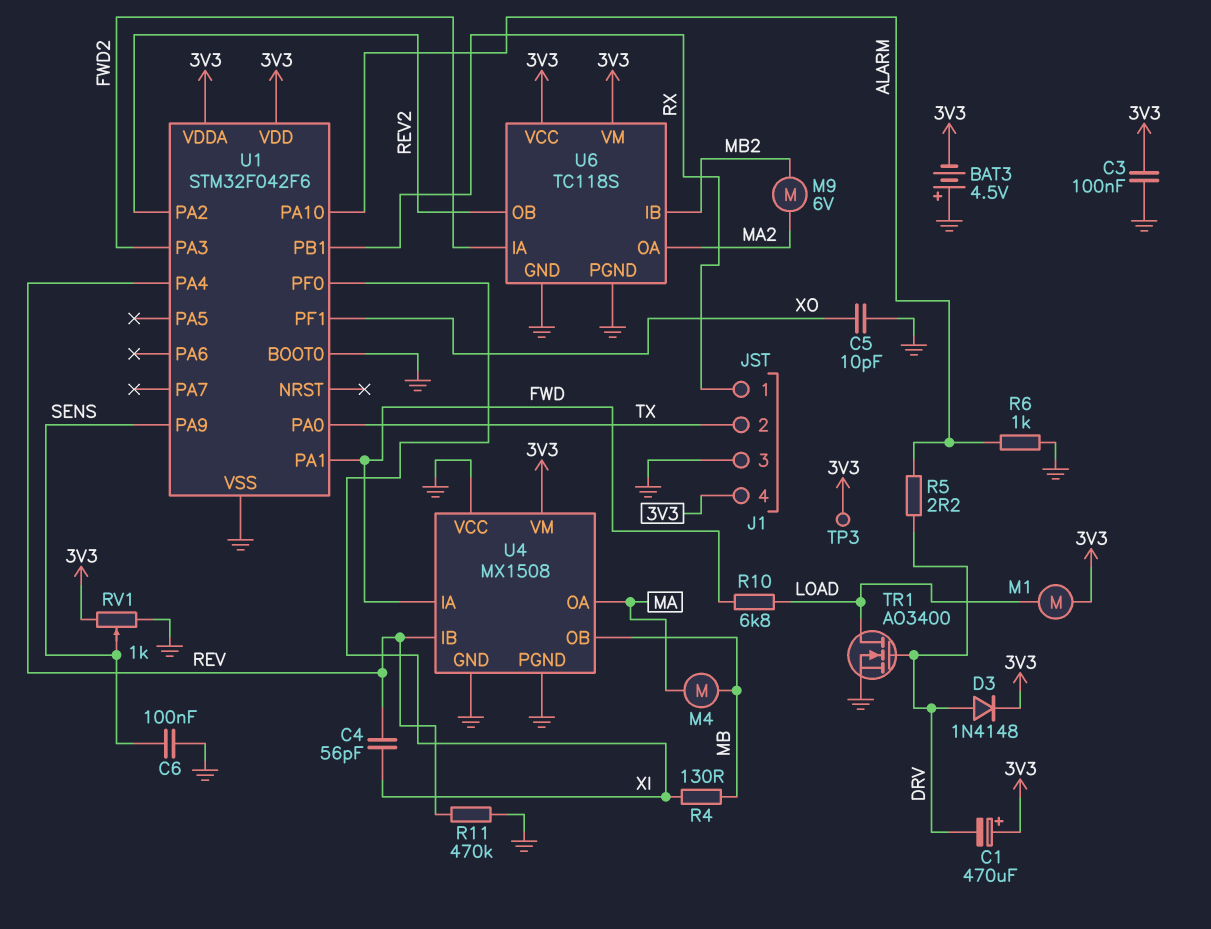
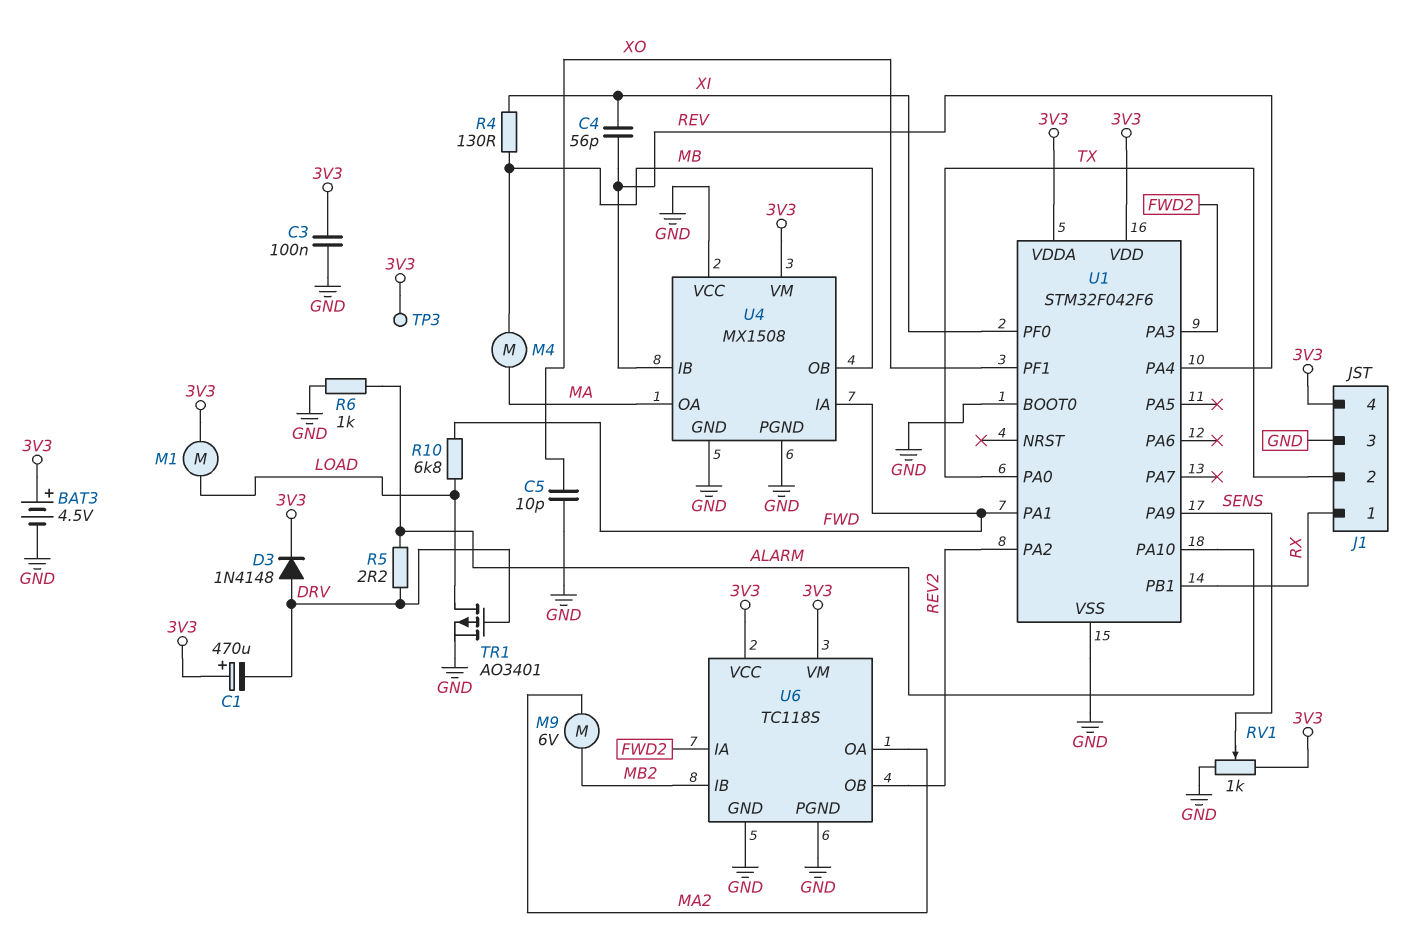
BAT3: 4.5V (plus GND, minus 3V3) -> 4.5V (plus 3V3, minus GND)
C6: 100nF (GND, SENS) -> none
R11: 470k (GND, REV) -> none
TR1: NMOS AO3400 (G DRV, D LOAD, S GND) -> PMOS AO3401 (G DRV, D LOAD, S GND)

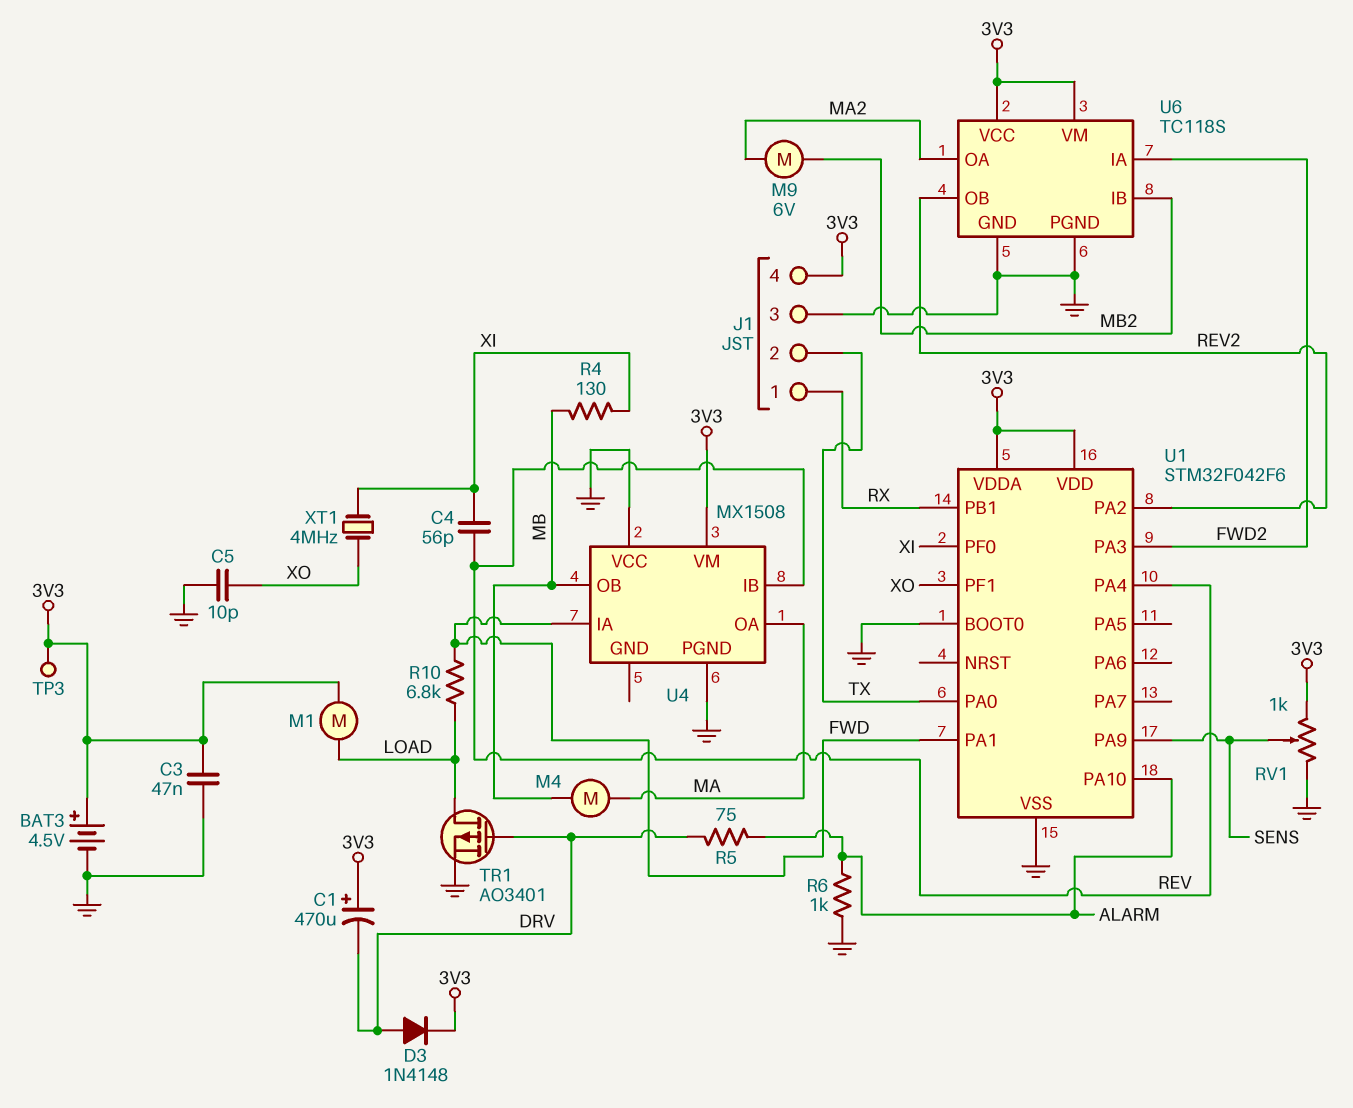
C3: 100nF (3V3, GND) -> 47nF (3V3, GND)
R5: 2.2 (ALARM, DRV) -> 75 (ALARM, DRV)
U4 pin GND: GND -> none
XT1: none -> 4MHz (XI, XO)

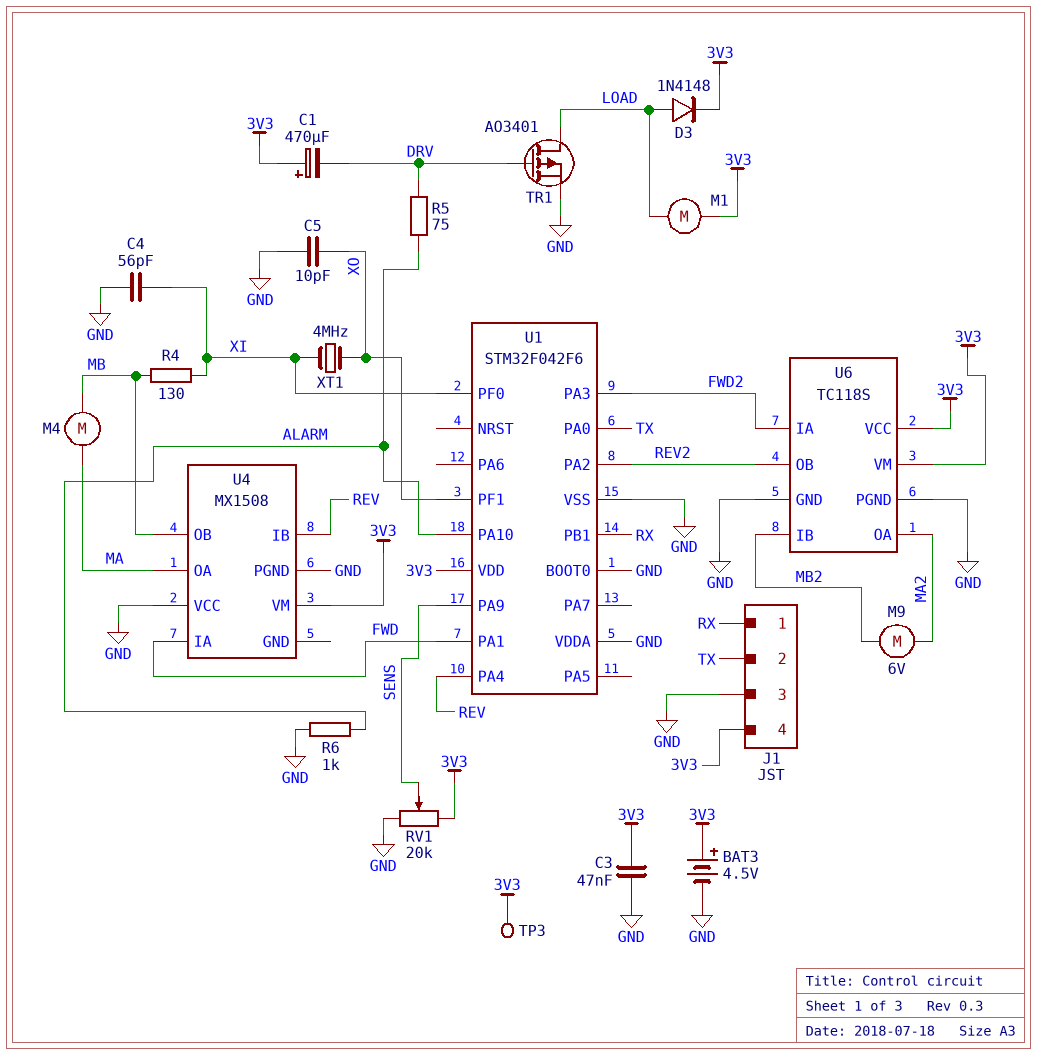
C4: 56pF (REV, XI) -> 56pF (GND, XI)
D3: diode 1N4148 (A DRV, K 3V3) -> diode 1N4148 (A LOAD, K 3V3)
R10: 6.8k (FWD, LOAD) -> none
RV1: 1k (3V3, GND, wiper SENS) -> 20k (3V3, GND, wiper SENS)
U1 pin VDDA: 3V3 -> GND

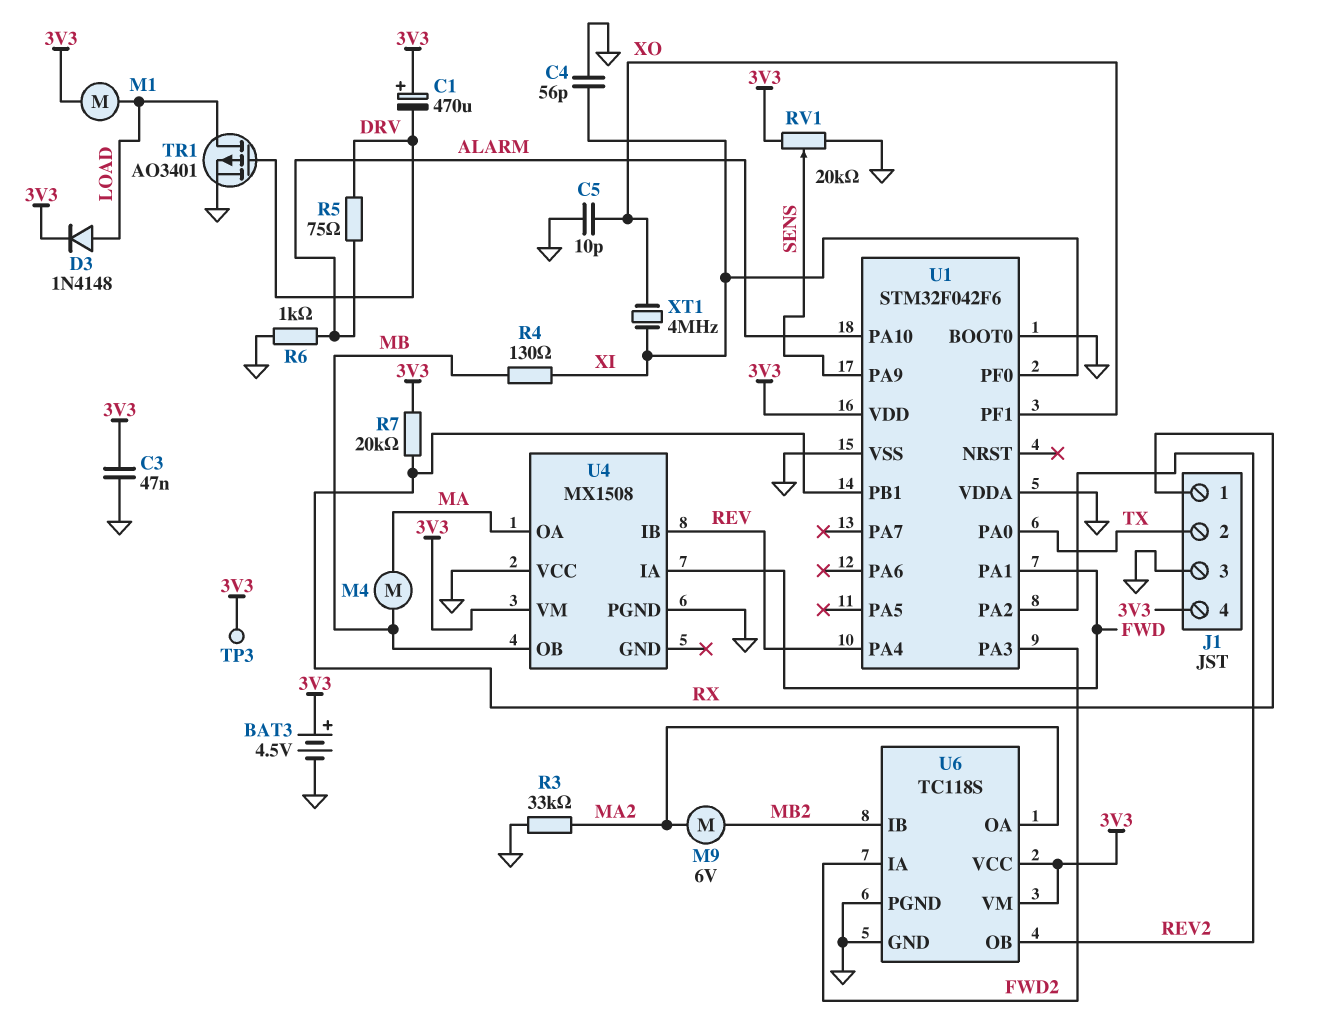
R3: none -> 33k (GND, MA2)
R7: none -> 20k (3V3, RX)

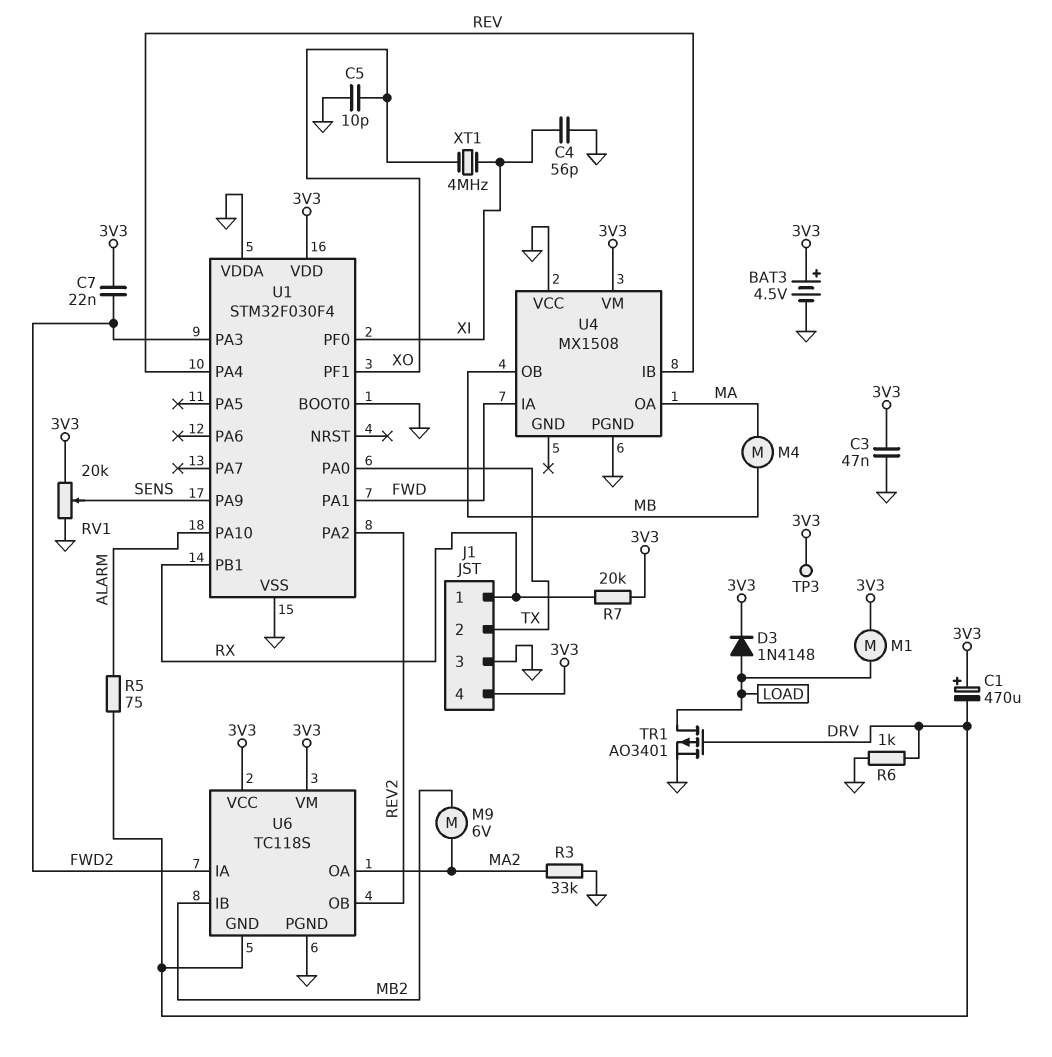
C7: none -> 22nF (3V3, FWD2)
R4: 130 (MB, XI) -> none
R6: 1k (ALARM, GND) -> 1k (DRV, GND)
U1: STM32F042F6 -> STM32F030F4
U6 pin GND: GND -> DRV

